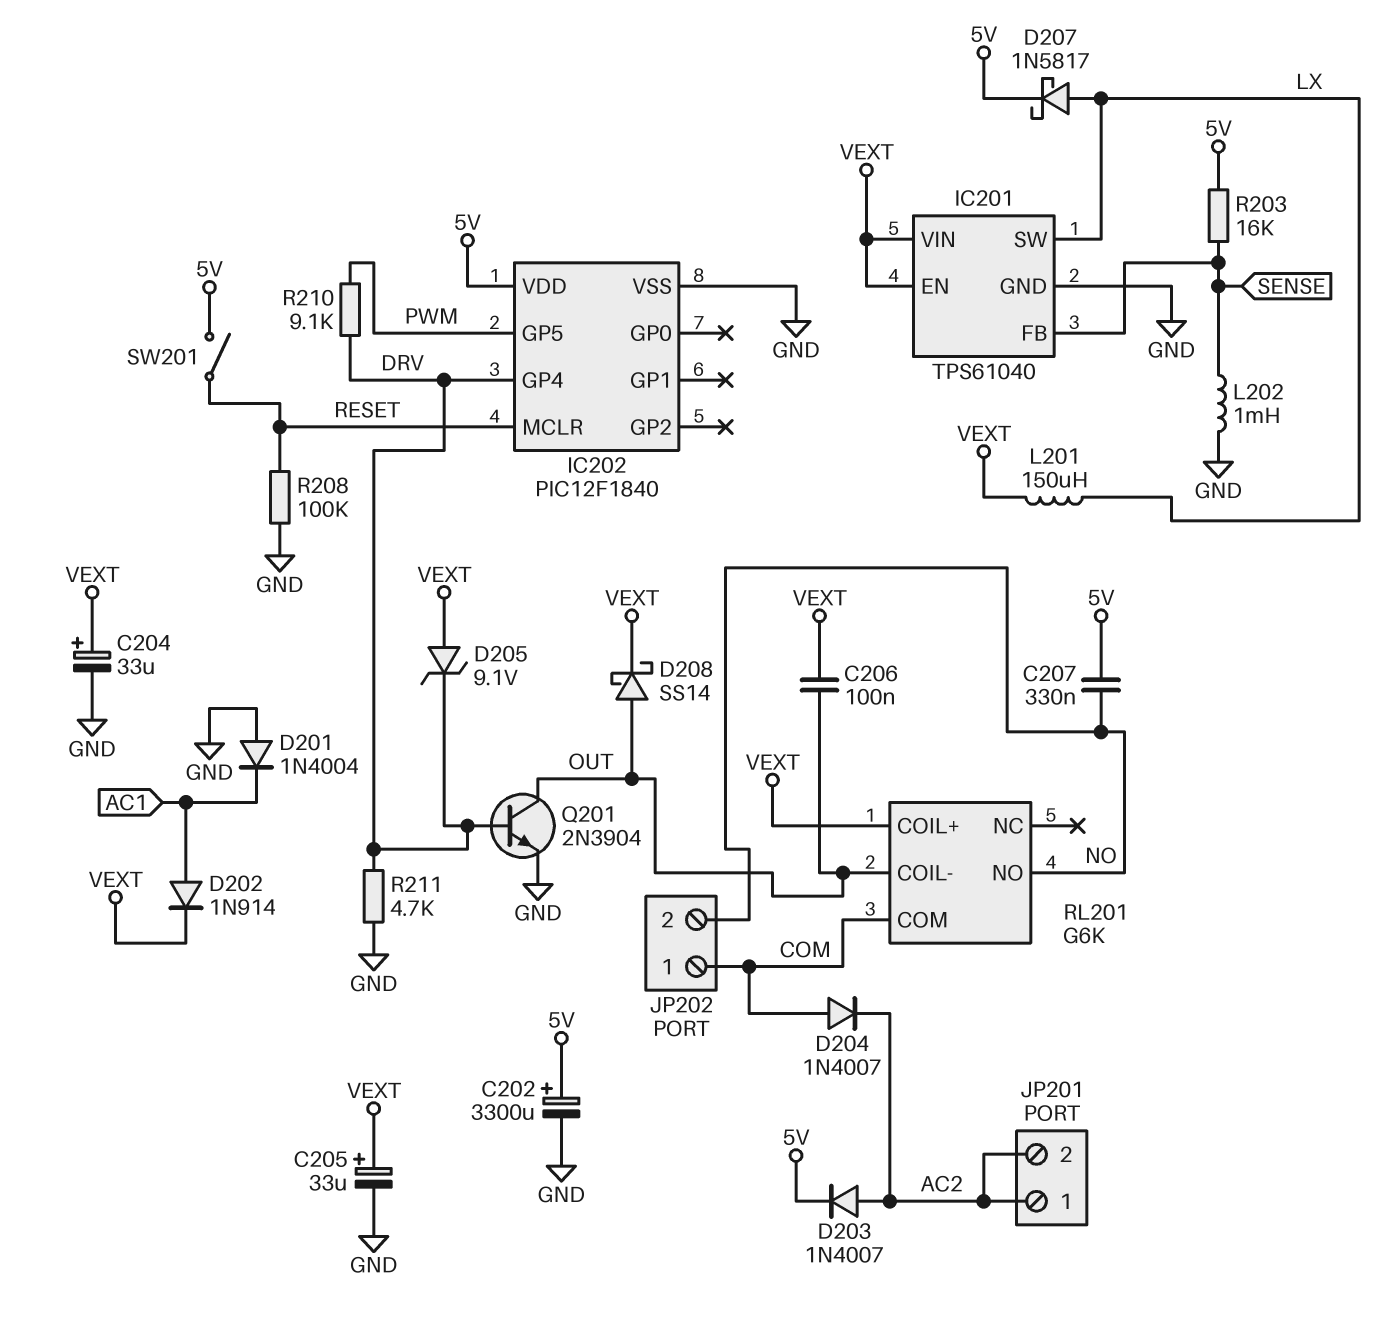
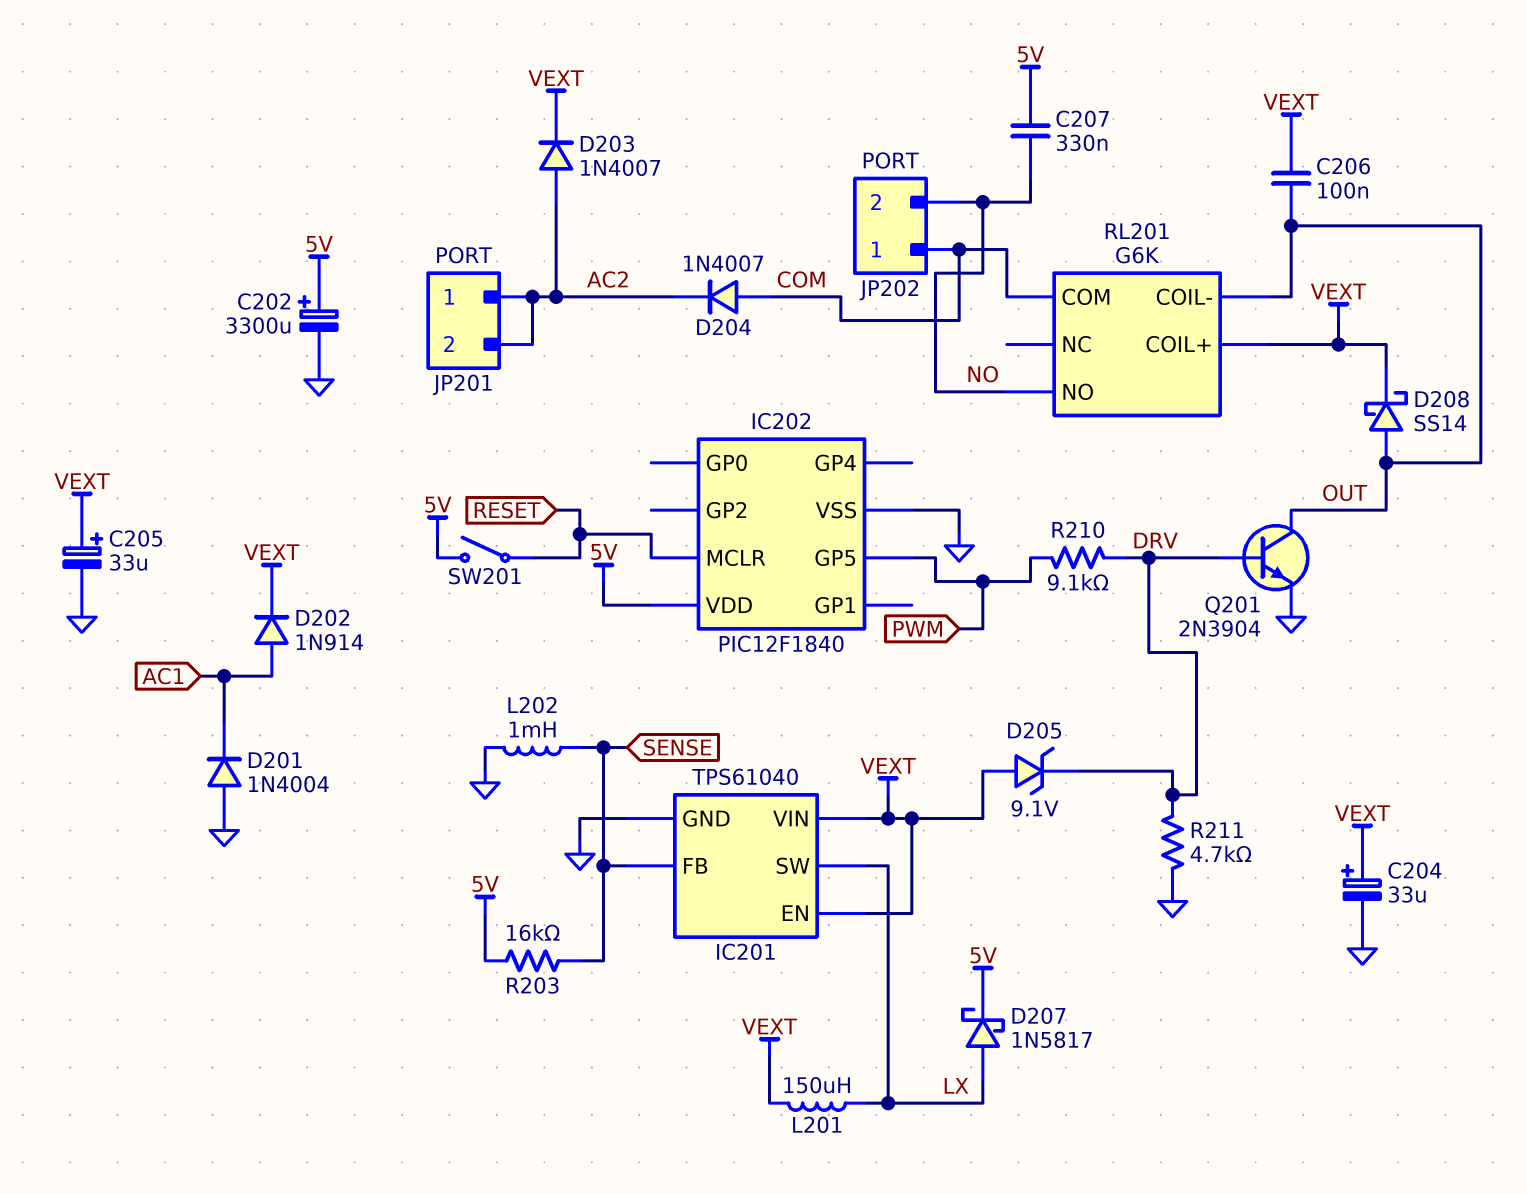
D203: diode 1N4007 (A AC2, K 5V) -> diode 1N4007 (A AC2, K VEXT)
IC202 pin GP4: DRV -> none
R208: 100k (GND, RESET) -> none

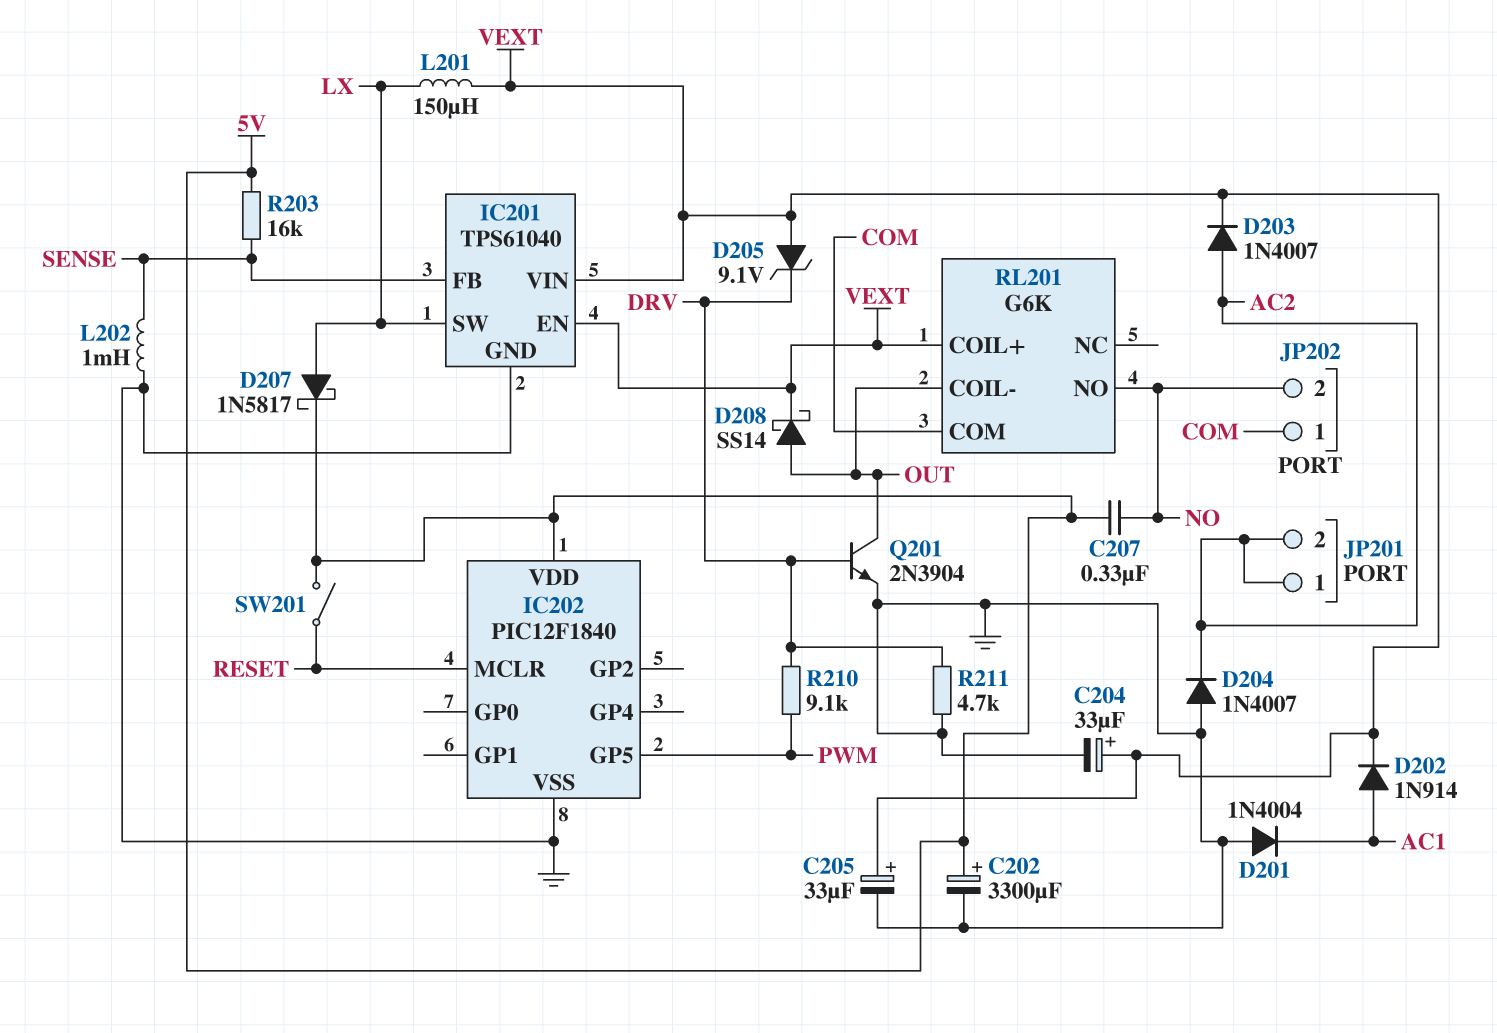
C206: 100nF (OUT, VEXT) -> none
D204: diode 1N4007 (A COM, K AC2) -> diode 1N4007 (A GND, K AC2)

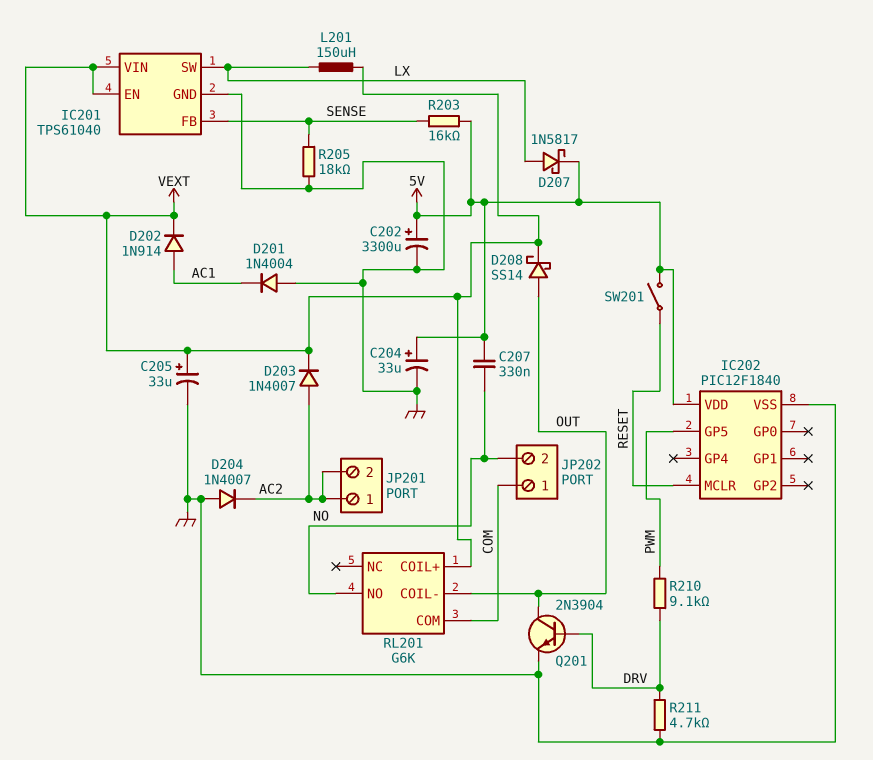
C204: 33uF (plus VEXT, minus GND) -> 33uF (plus 5V, minus GND)
D205: zener 9.1V (A VEXT, K DRV) -> none
L202: 1mH (GND, SENSE) -> none
R205: none -> 18k (GND, SENSE)

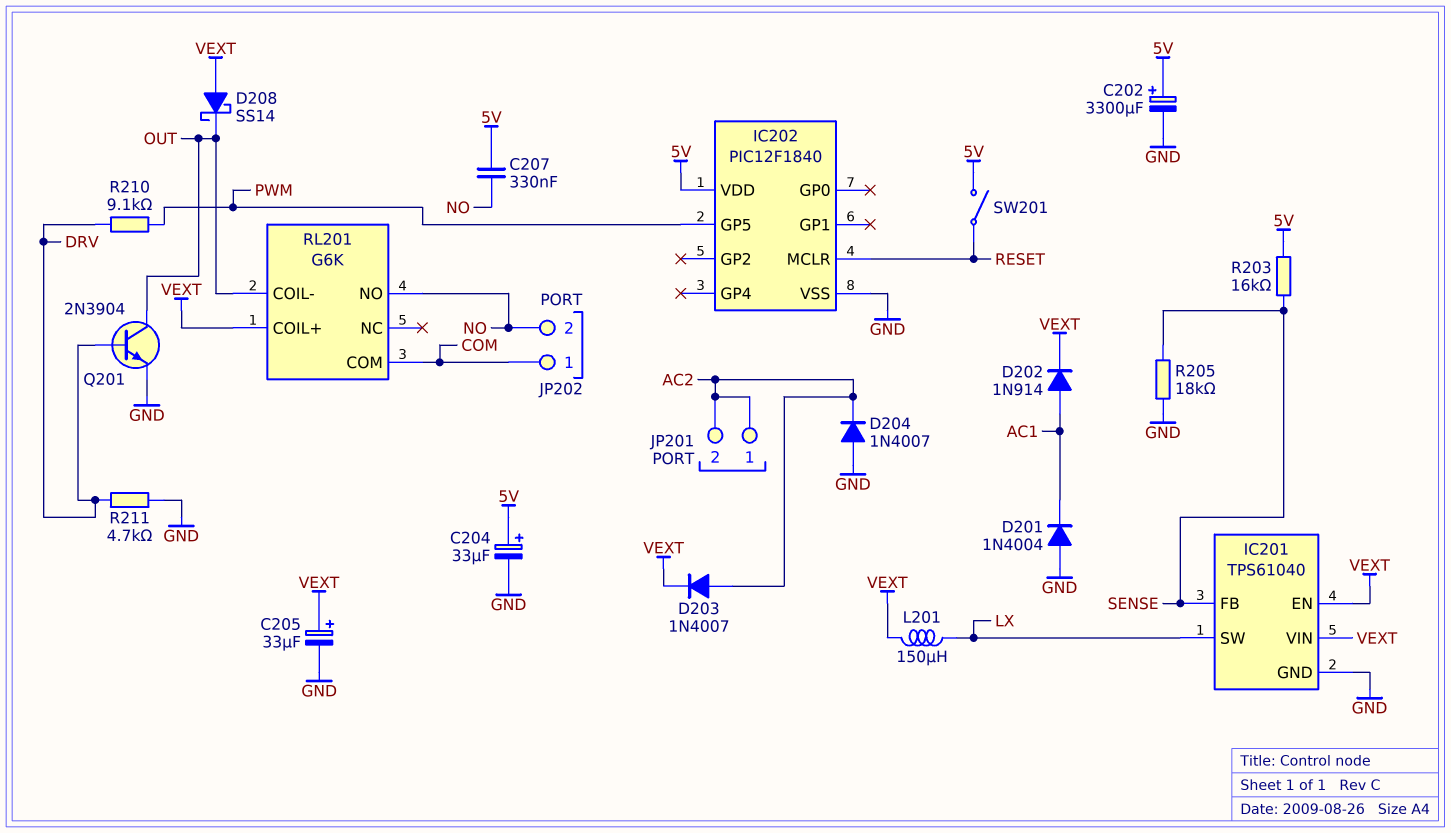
D207: schottky 1N5817 (A LX, K 5V) -> none
D208: schottky SS14 (A OUT, K VEXT) -> schottky SS14 (A VEXT, K OUT)

